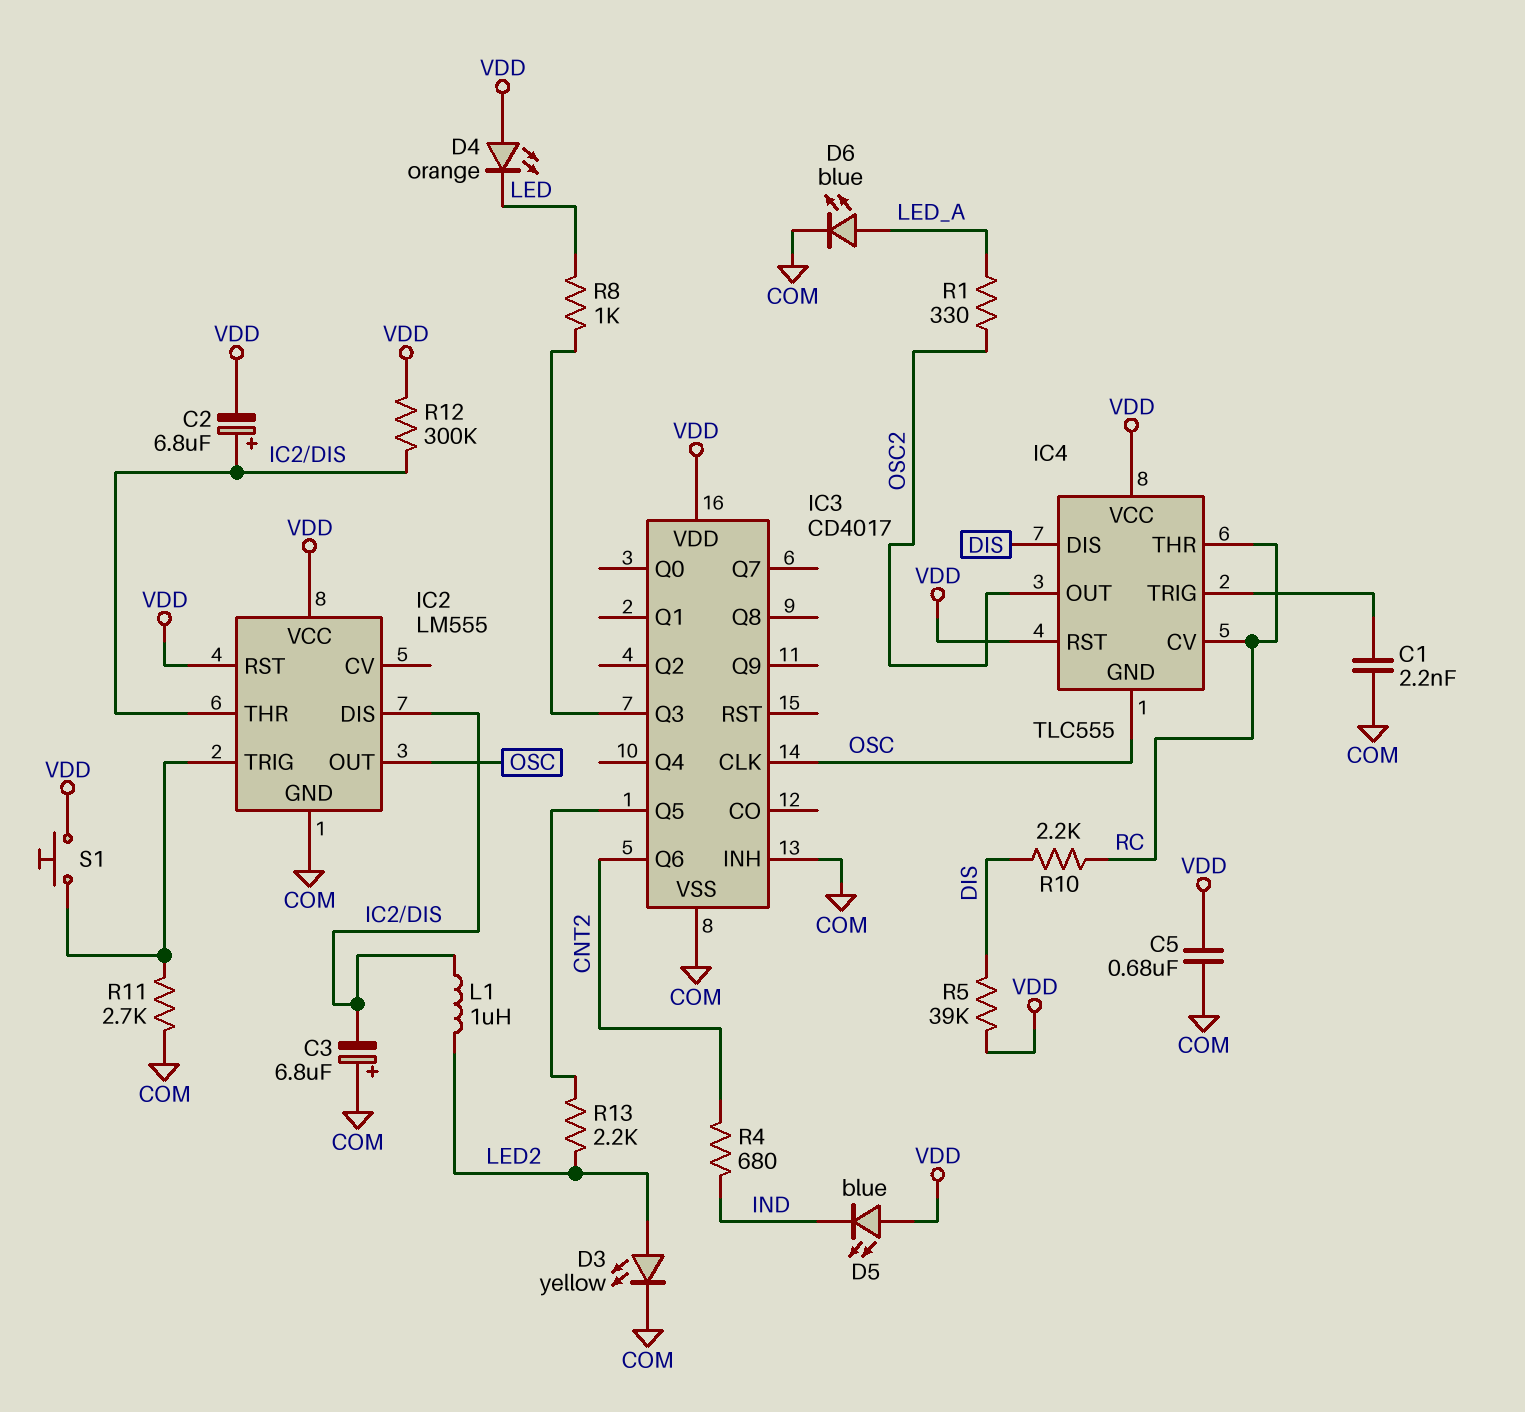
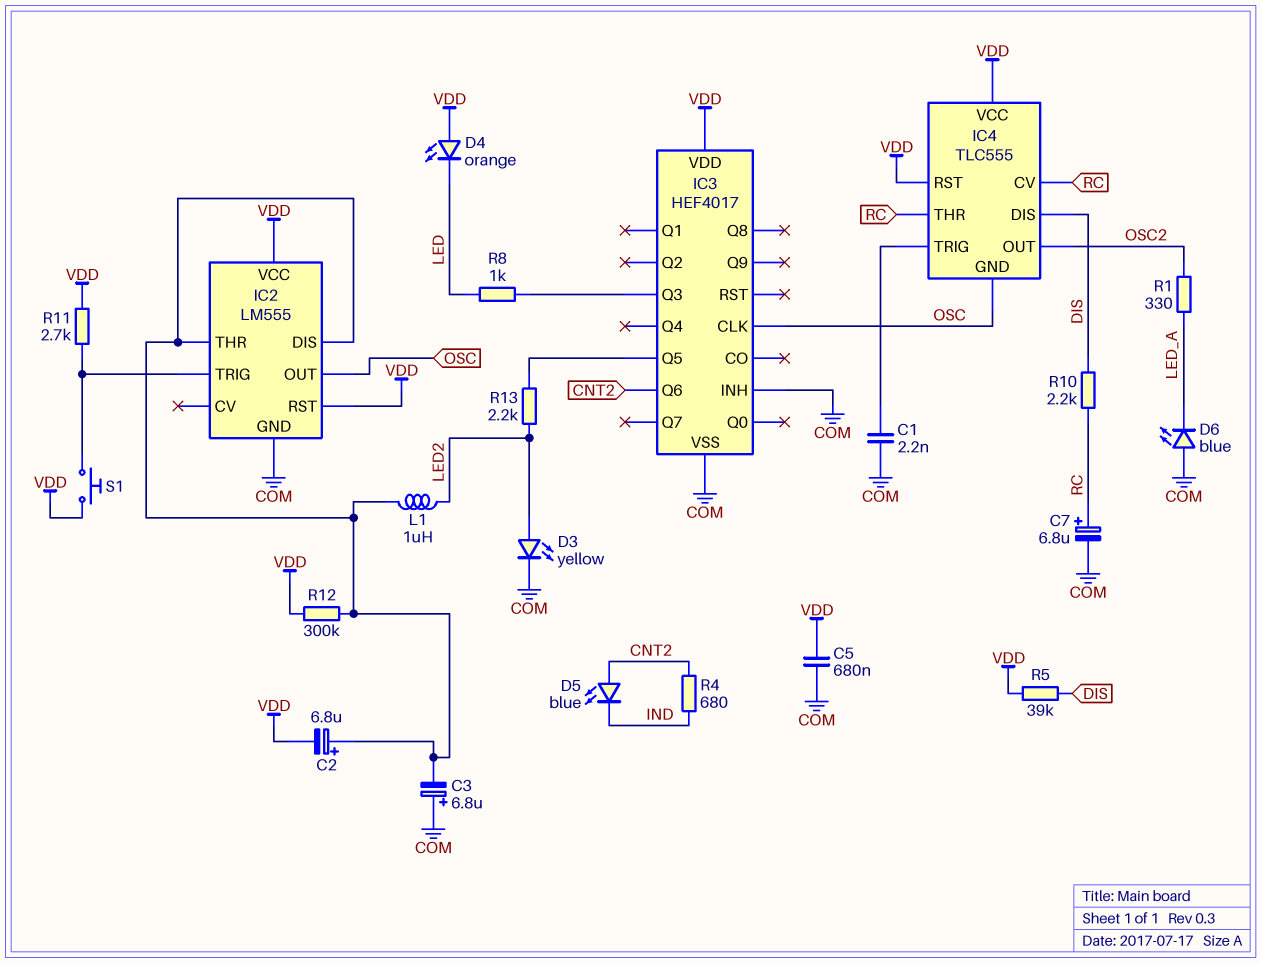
C7: none -> 6.8uF (plus RC, minus COM)
D5: LED blue (A VDD, K IND) -> LED blue (A CNT2, K IND)
D6: LED blue (A LED_A, K COM) -> LED blue (A COM, K LED_A)
IC3: CD4017 -> HEF4017
R11: 2.7k (COM, IC2/TRIG) -> 2.7k (IC2/TRIG, VDD)

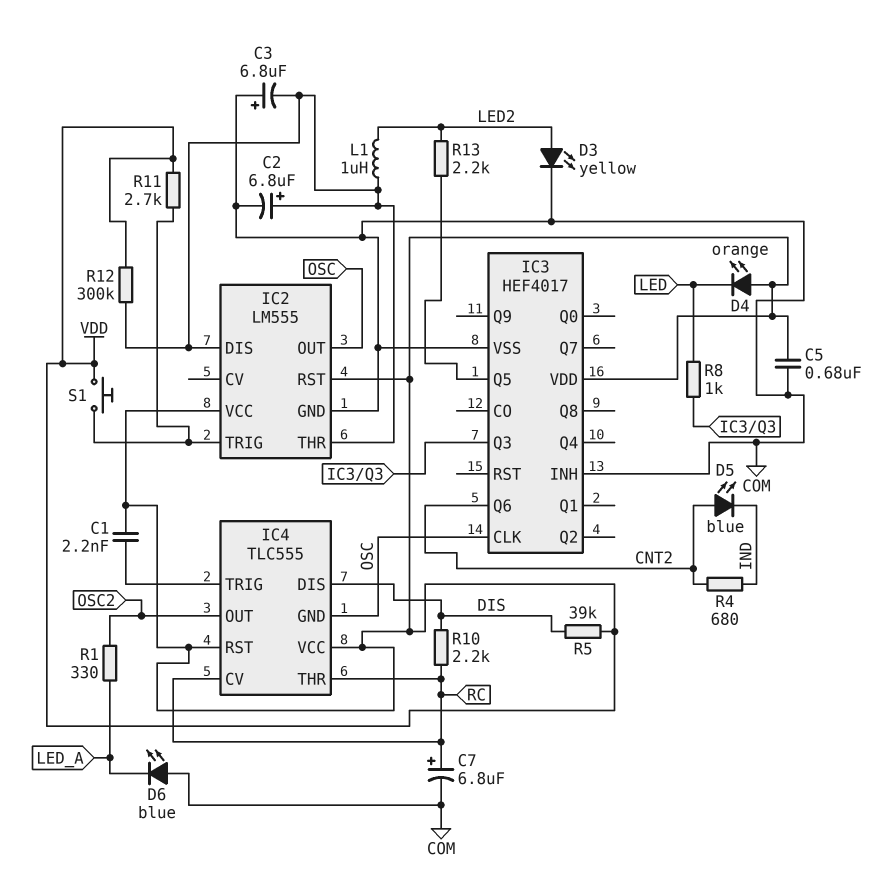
C1: 2.2nF (COM, IC4/TRIG) -> 2.2nF (IC4/TRIG, VDD)
C2: 6.8uF (plus IC2/DIS, minus VDD) -> 6.8uF (plus IC2/DIS, minus COM)

